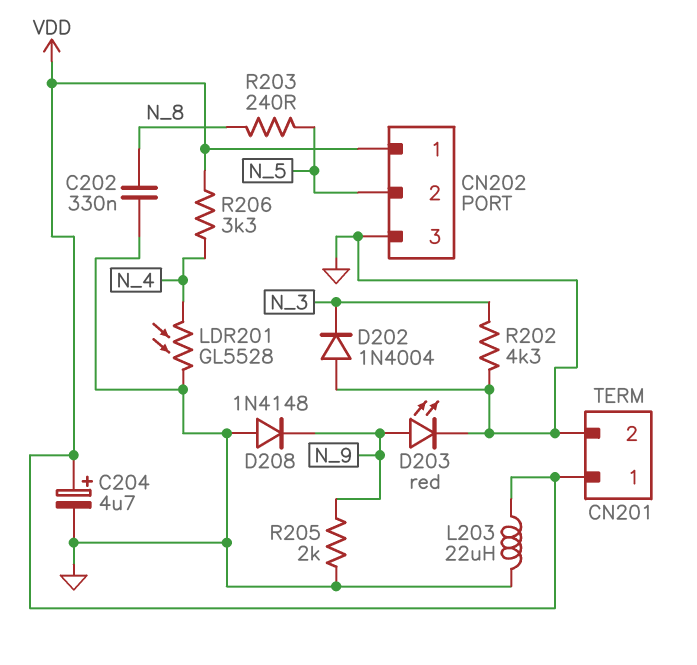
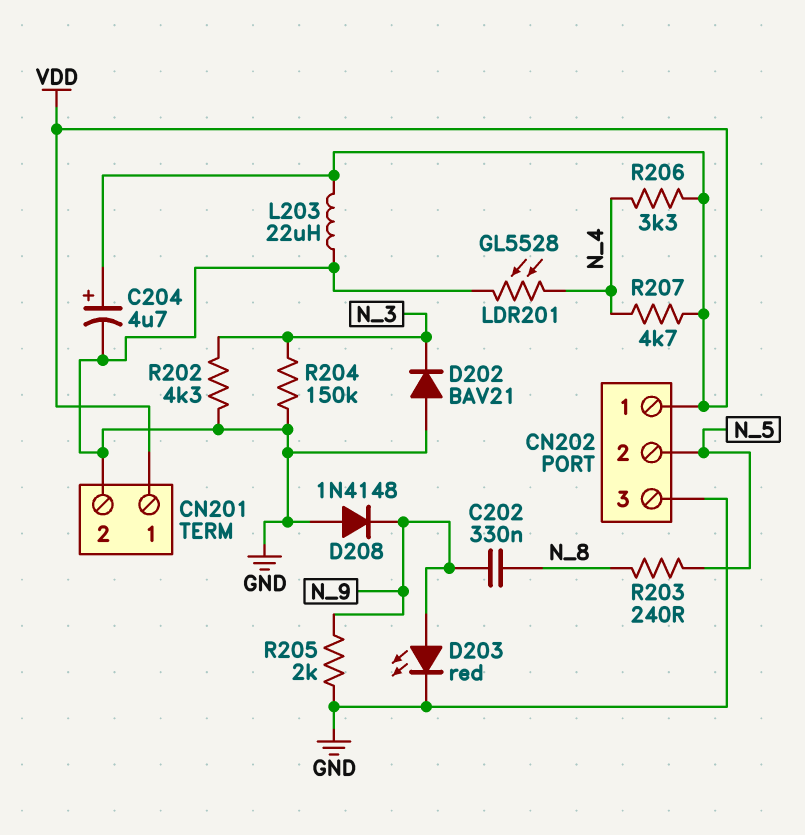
C202: 330nF (GND, N_8) -> 330nF (N_8, N_9)
D202: diode 1N4004 (A GND, K N_3) -> diode BAV21 (A GND, K N_3)
R204: none -> 150k (GND, N_3)
R207: none -> 4.7k (N_4, VDD)

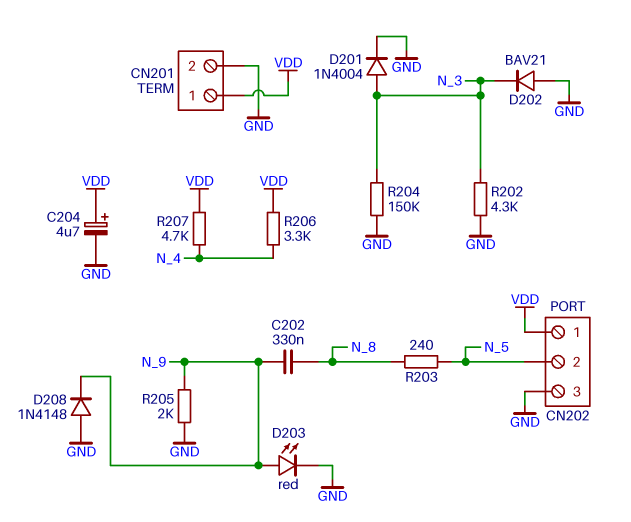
D201: none -> diode 1N4004 (A N_3, K GND)
L203: 22uH (GND, VDD) -> none
LDR201: GL5528 (GND, N_4) -> none

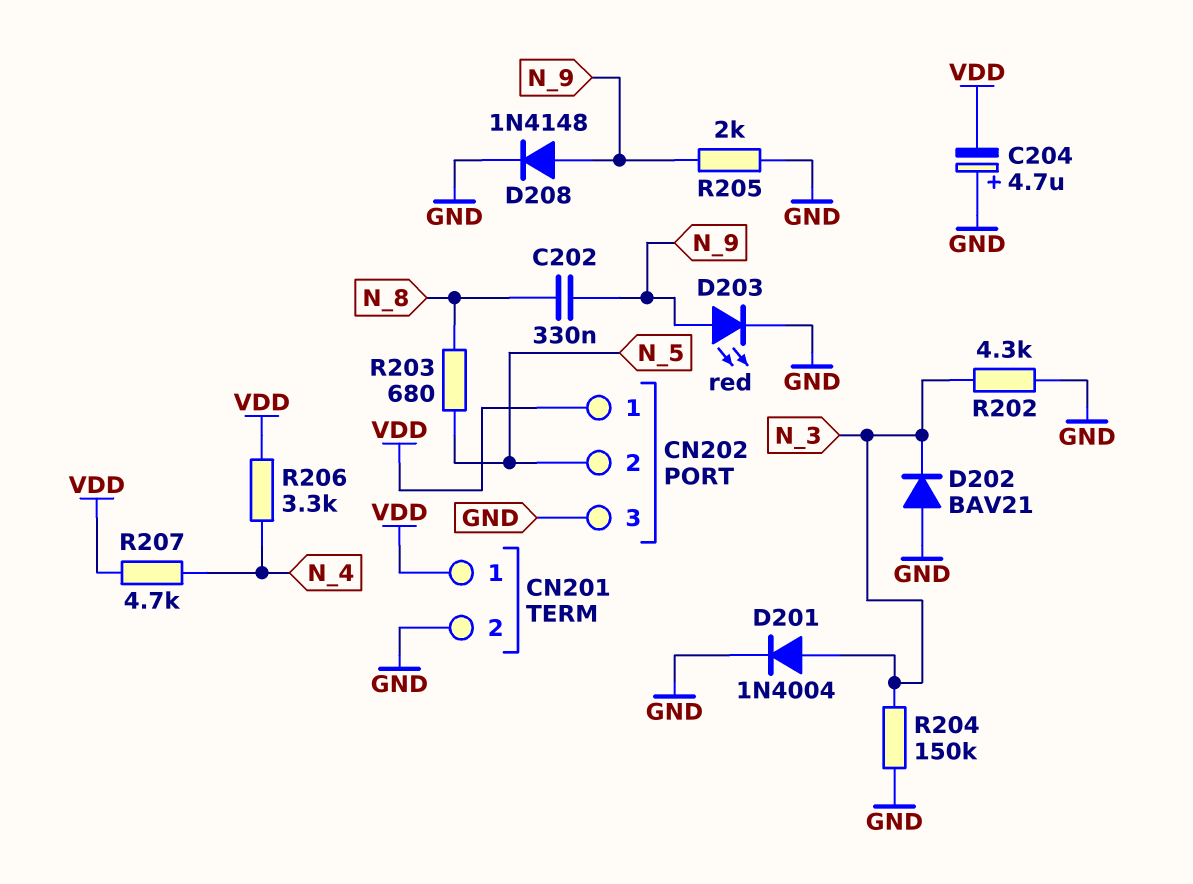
C204: 4.7uF (plus VDD, minus GND) -> 4.7uF (plus GND, minus VDD)
D208: diode 1N4148 (A GND, K N_9) -> diode 1N4148 (A N_9, K GND)
R203: 240 (N_5, N_8) -> 680 (N_5, N_8)

